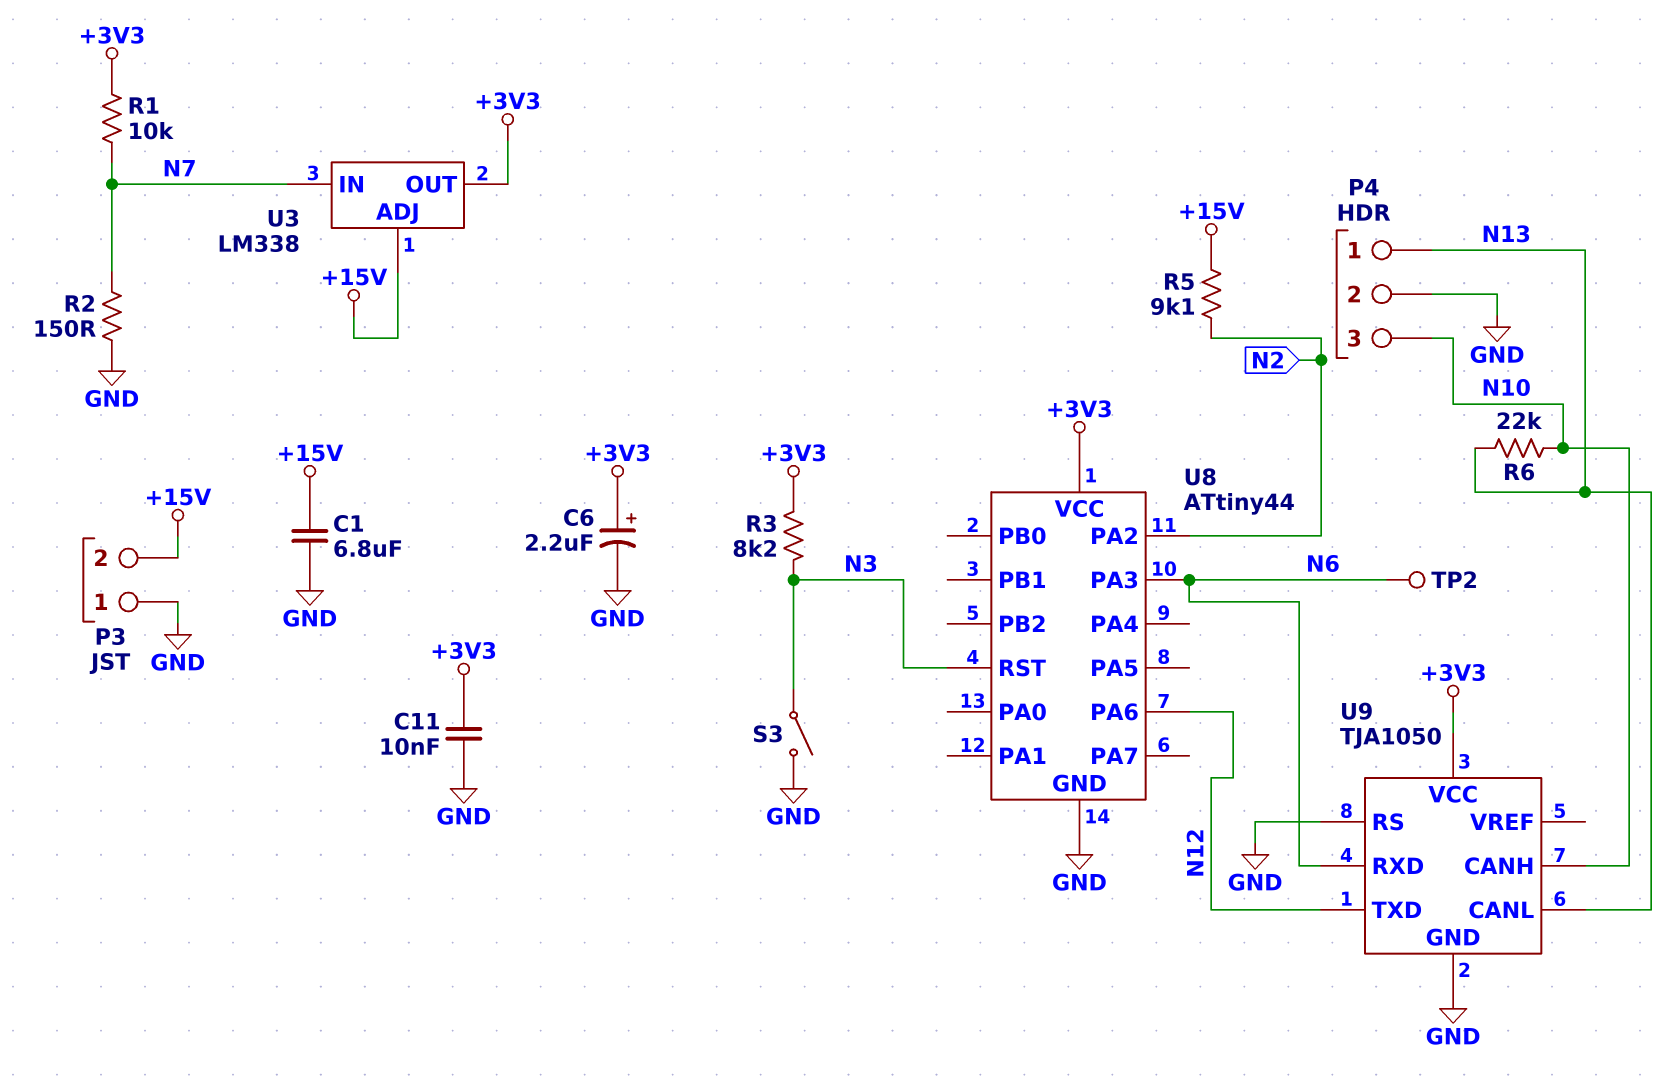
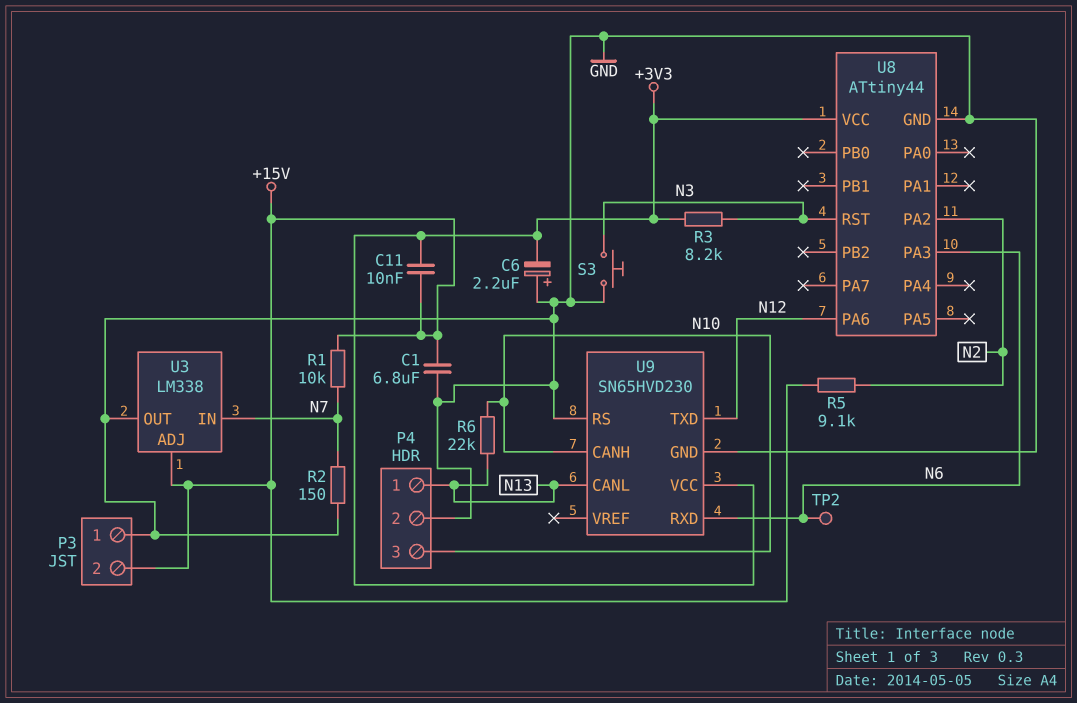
C6: 2.2uF (plus +3V3, minus GND) -> 2.2uF (plus GND, minus +3V3)
C11: 10nF (+3V3, GND) -> 10nF (+3V3, +15V)
R1: 10k (+3V3, N7) -> 10k (+15V, N7)
S3: switch (GND, N3) -> button (GND, N3)
U3 pin OUT: +3V3 -> GND
U9: TJA1050 -> SN65HVD230

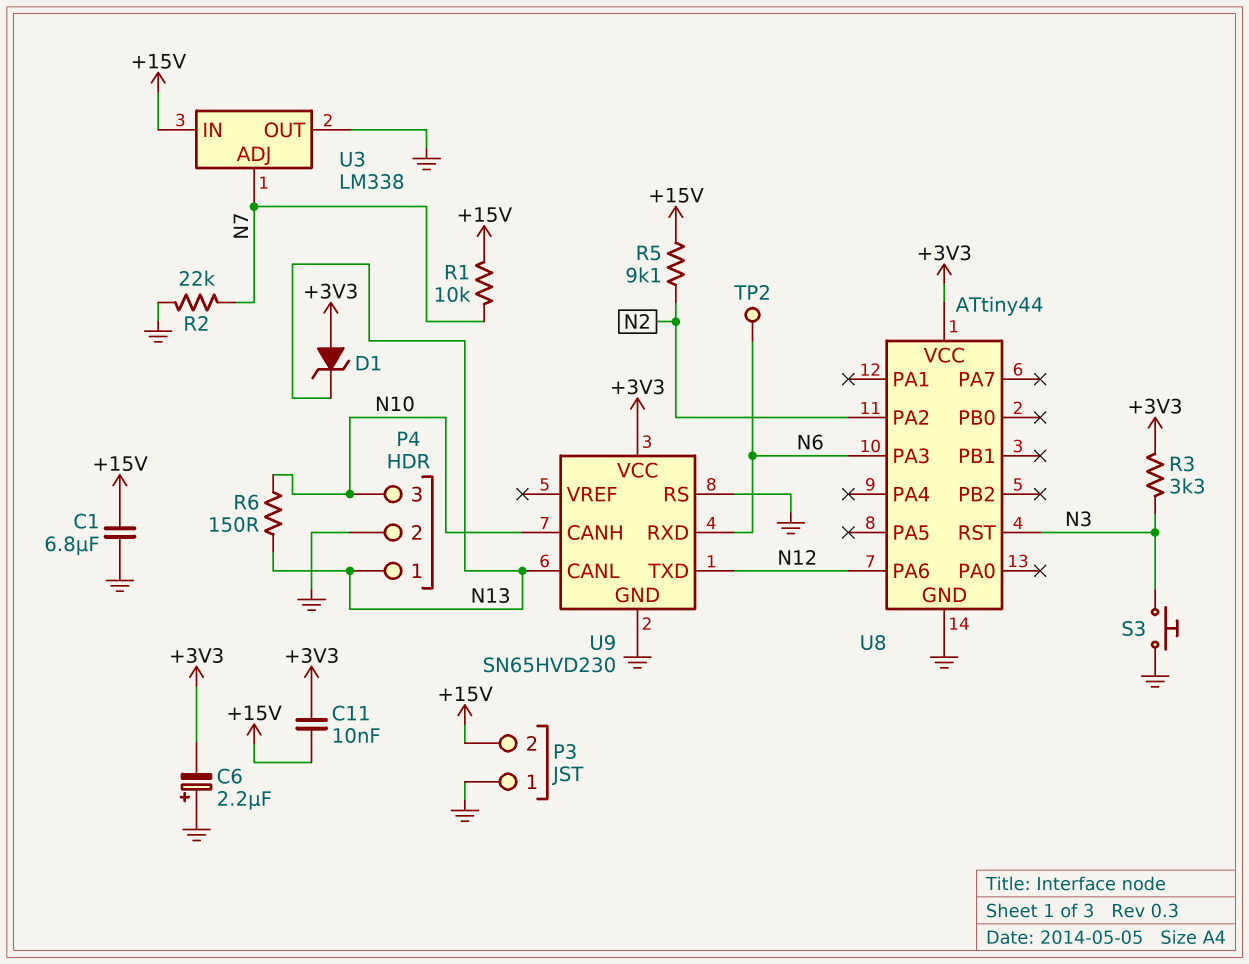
D1: none -> zener (A +3V3, K N13)
R2: 150 (GND, N7) -> 22k (GND, N7)
R3: 8.2k (+3V3, N3) -> 3.3k (+3V3, N3)
R6: 22k (N10, N13) -> 150 (N10, N13)
U3 pin ADJ: +15V -> N7
U3 pin IN: N7 -> +15V

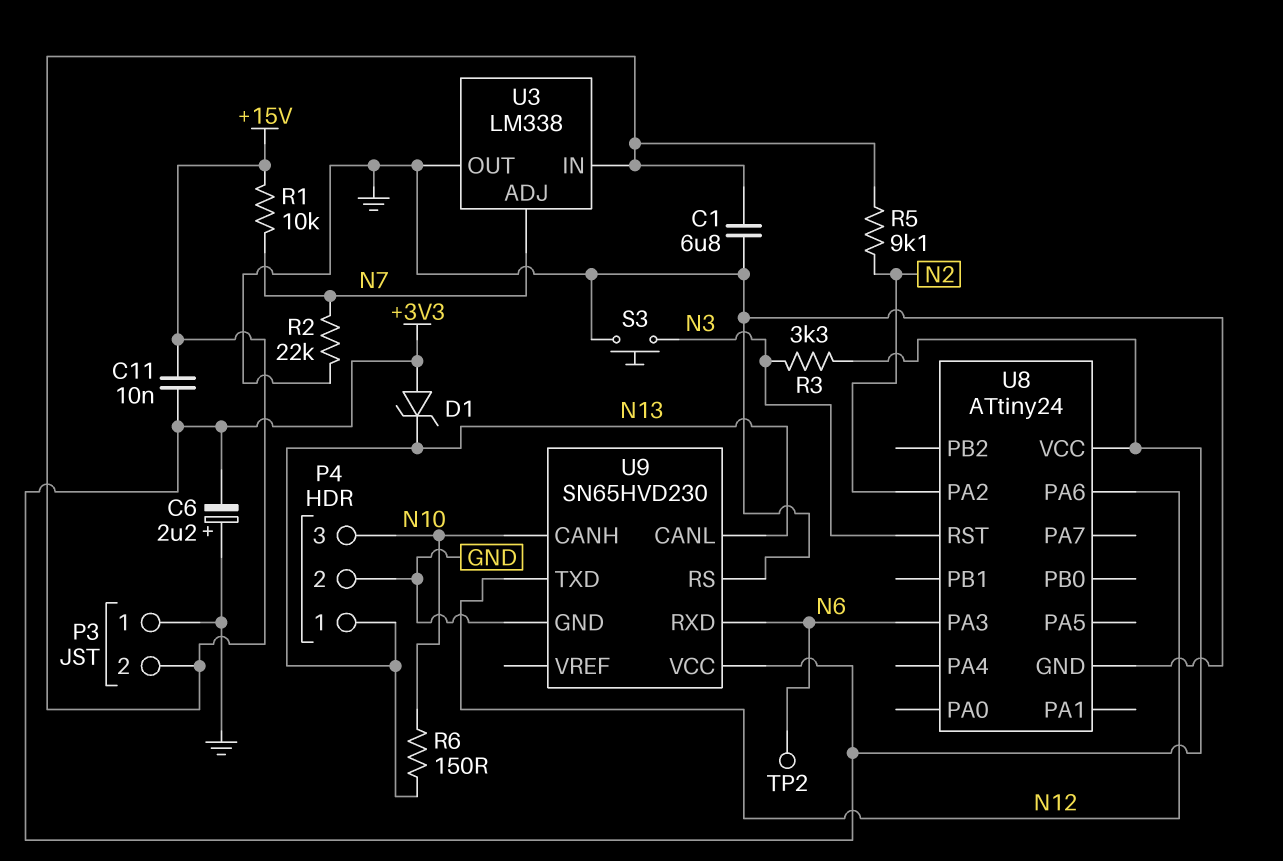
U8: ATtiny44 -> ATtiny24

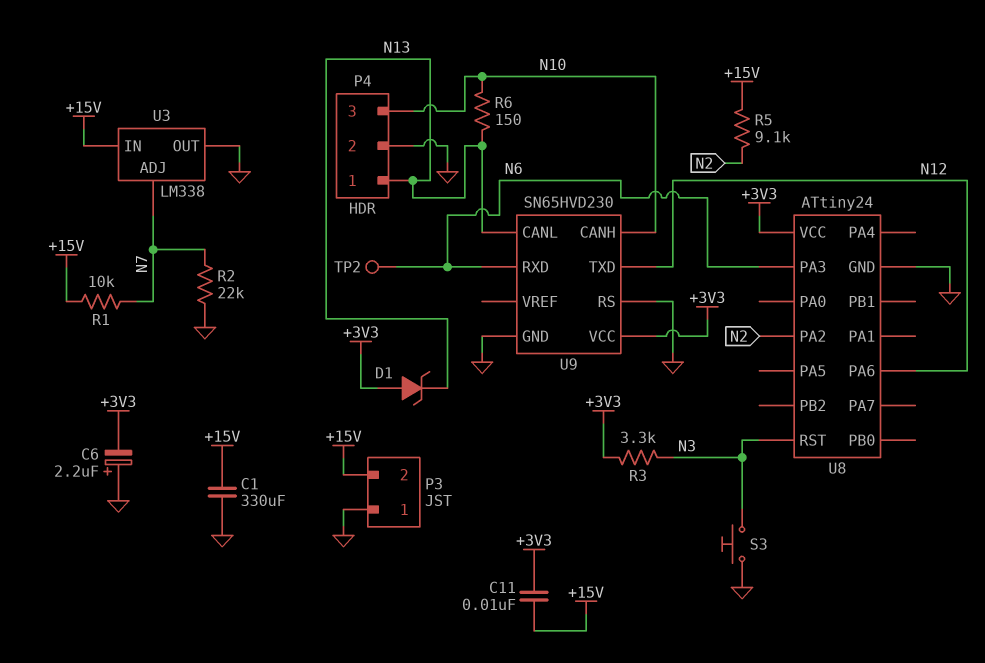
C1: 6.8uF (+15V, GND) -> 330uF (+15V, GND)

